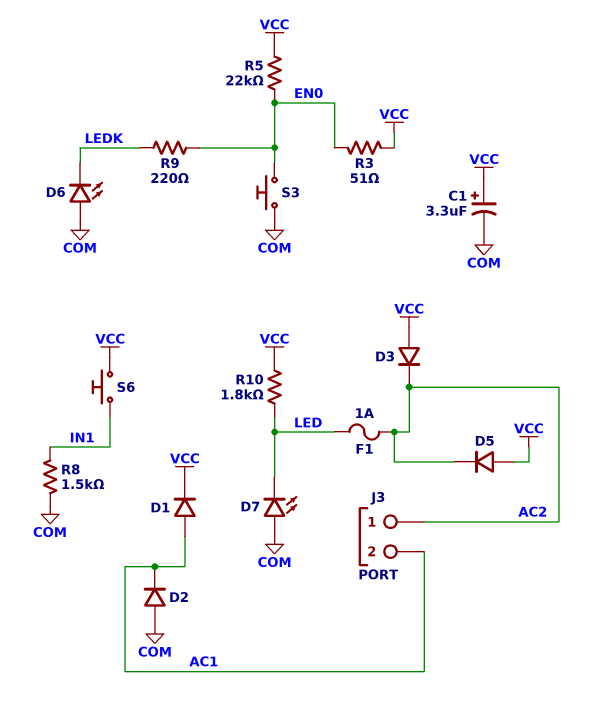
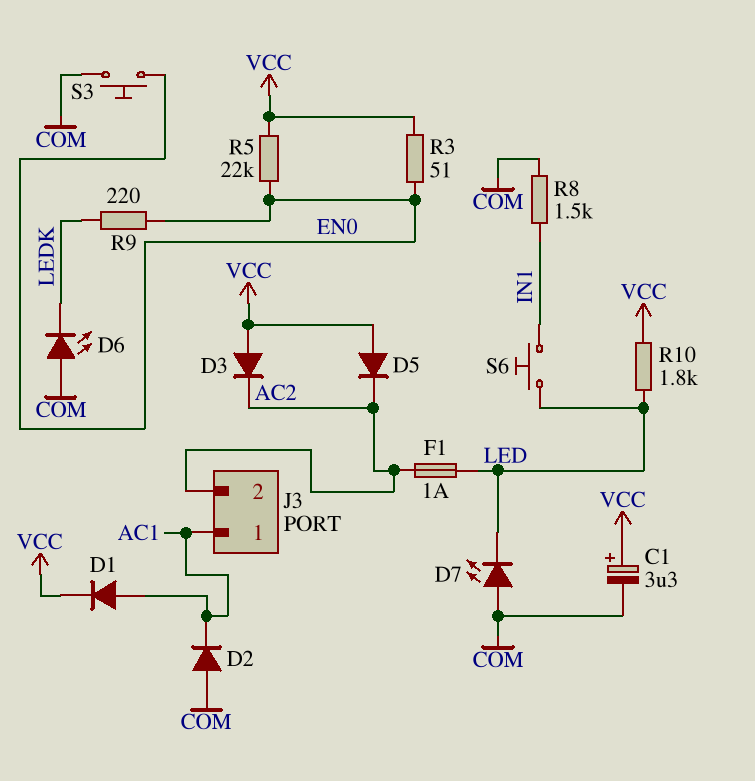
J3 pin 1: AC2 -> AC1
J3 pin 2: AC1 -> AC2
S6: button (IN1, VCC) -> button (IN1, LED)

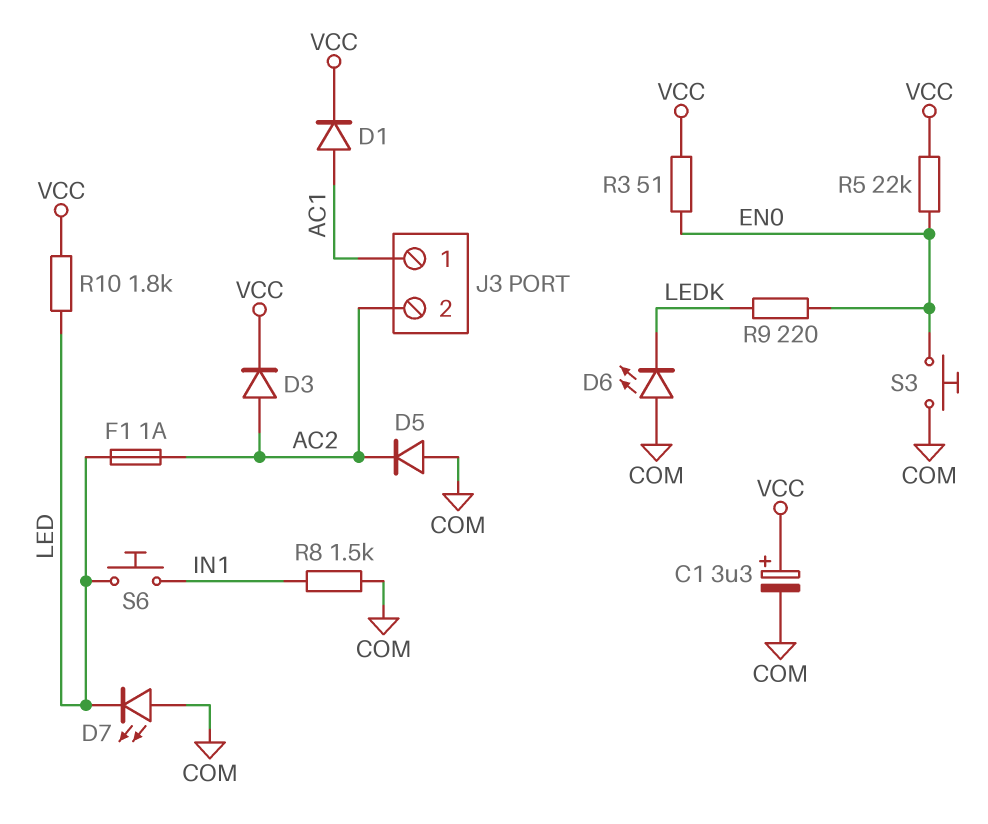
D2: diode (A COM, K AC1) -> none
D3: diode (A VCC, K AC2) -> diode (A AC2, K VCC)
D5: diode (A VCC, K AC2) -> diode (A COM, K AC2)

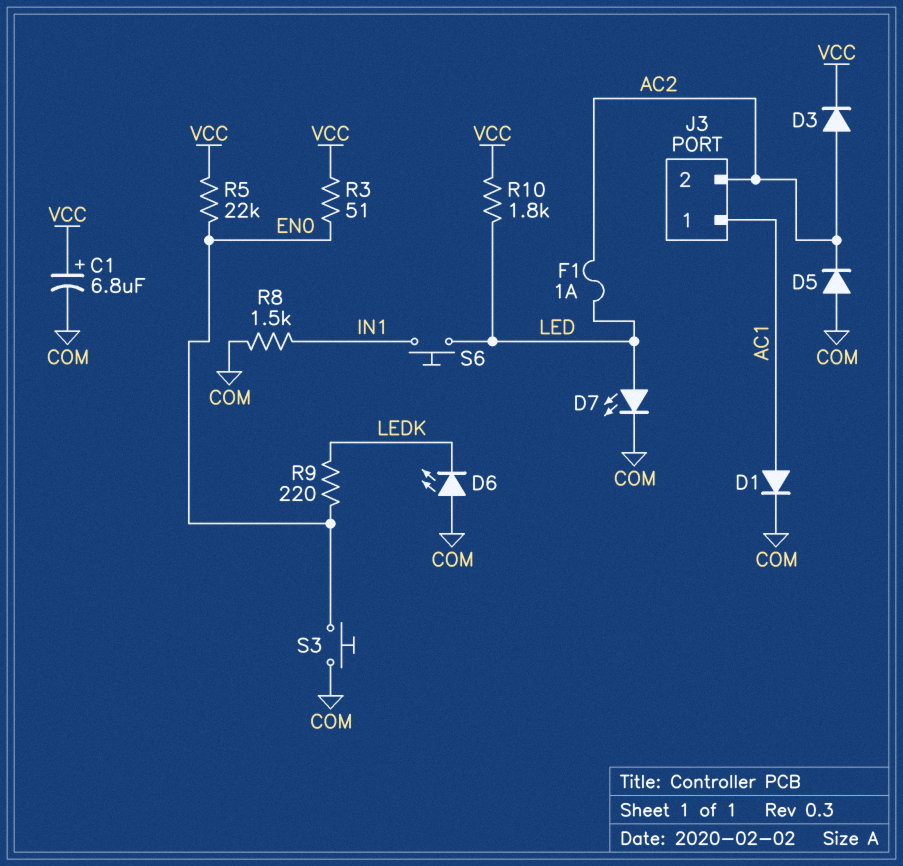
C1: 3.3uF (plus VCC, minus COM) -> 6.8uF (plus VCC, minus COM)
D1: diode (A AC1, K VCC) -> diode (A AC1, K COM)
D7: LED (A COM, K LED) -> LED (A LED, K COM)

